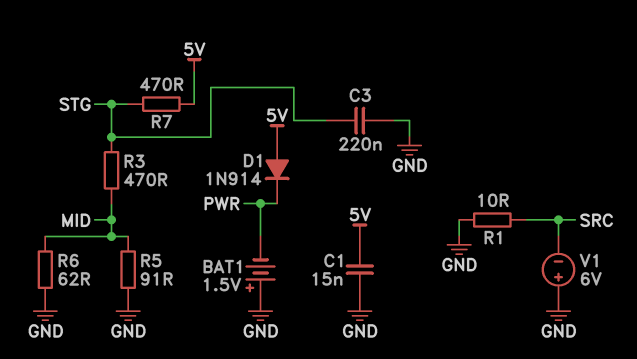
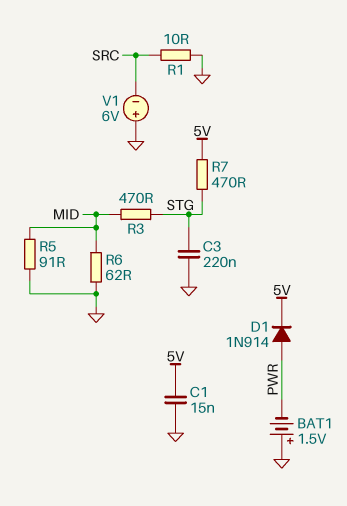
D1: diode 1N914 (A 5V, K PWR) -> diode 1N914 (A PWR, K 5V)

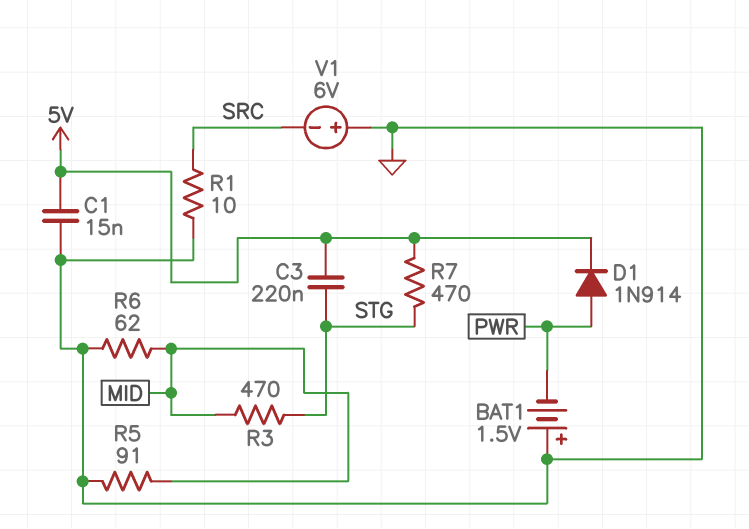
C3: 220nF (GND, STG) -> 220nF (5V, STG)

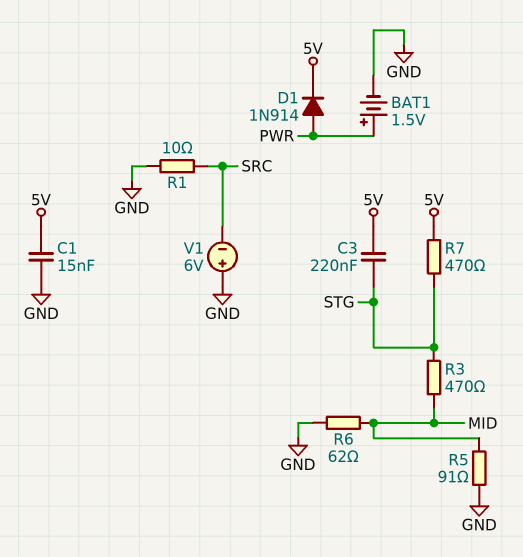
BAT1: 1.5V (plus GND, minus PWR) -> 1.5V (plus PWR, minus GND)

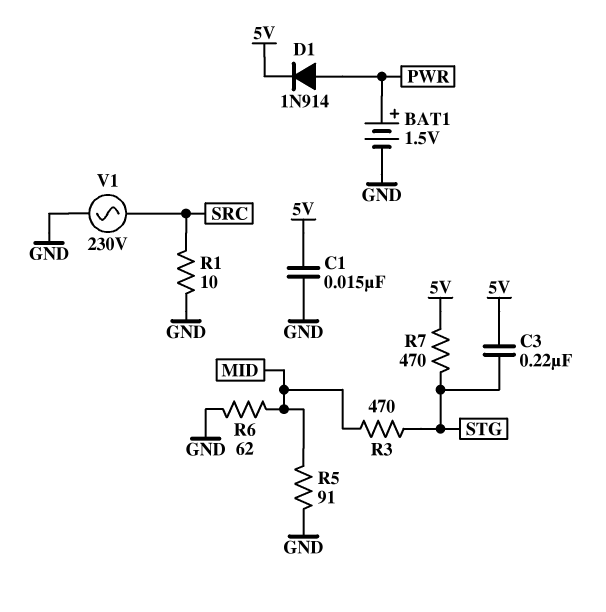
V1: 6V (plus GND, minus SRC) -> AC 230V (GND, SRC)

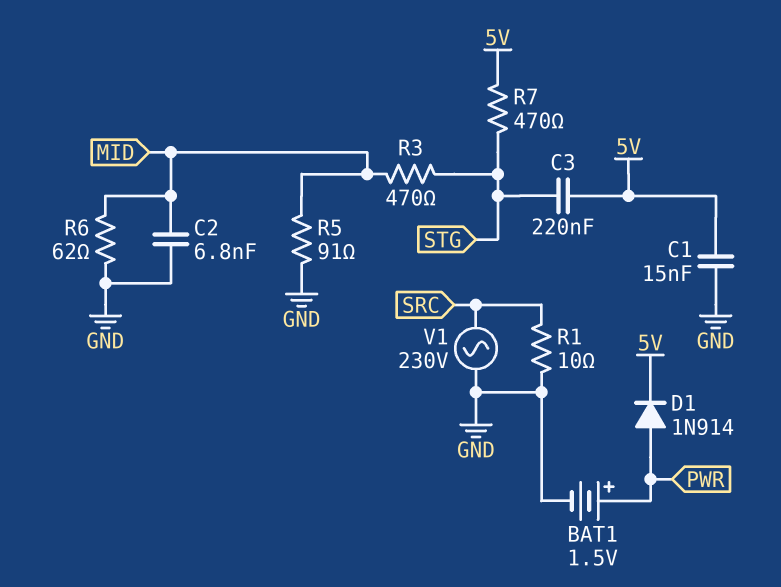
C2: none -> 6.8nF (GND, MID)

